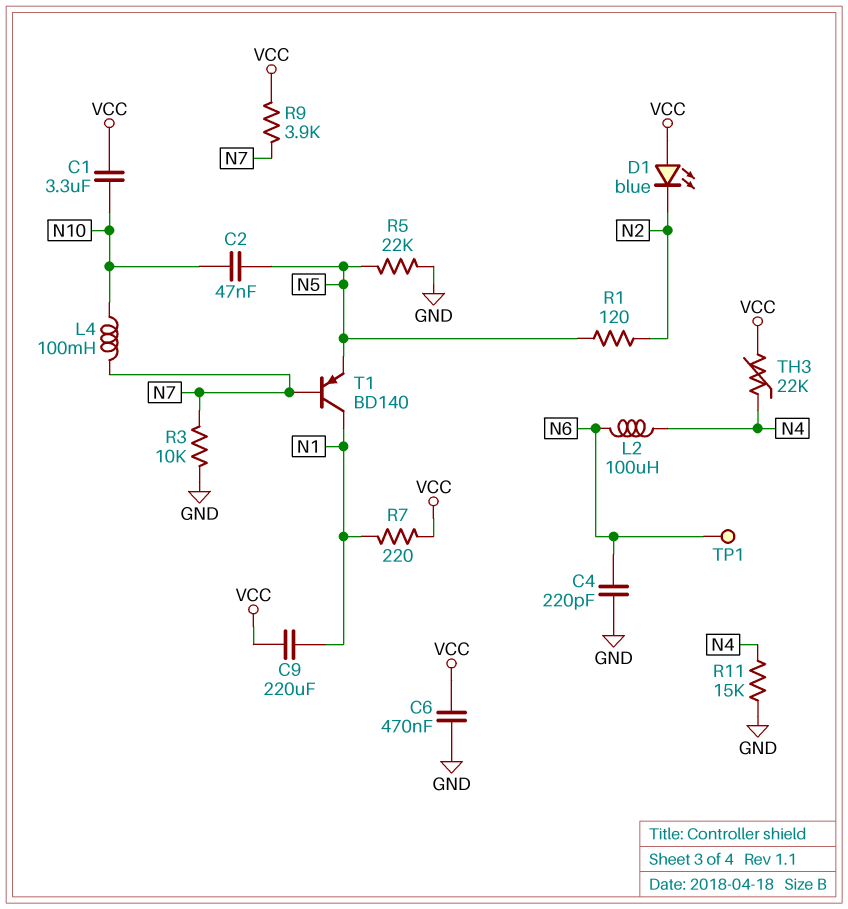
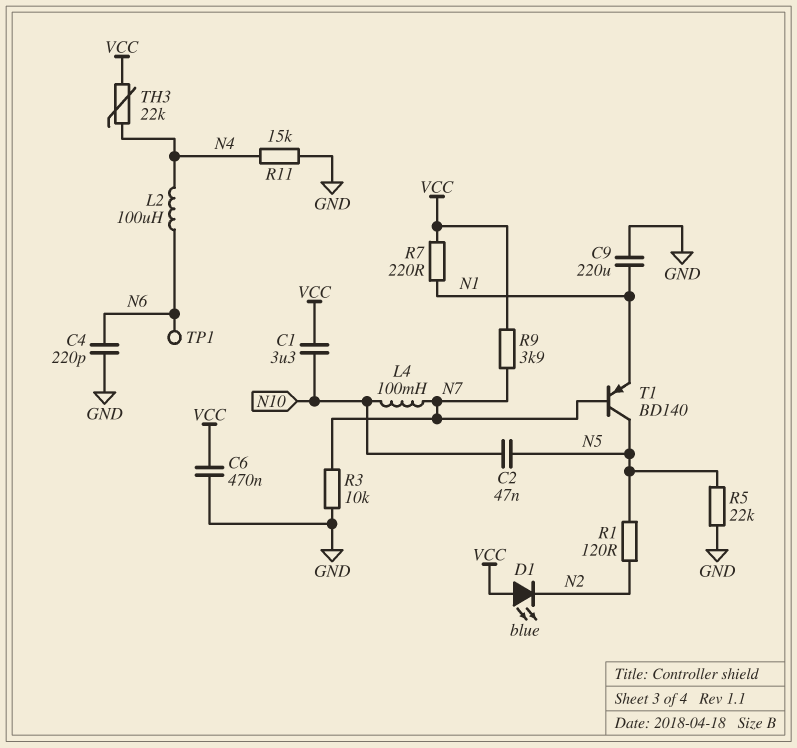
C9: 220uF (N1, VCC) -> 220uF (GND, N1)
T1: PNP BD140 (B N7, C N1, E N5) -> PNP BD140 (B N7, C N5, E N1)

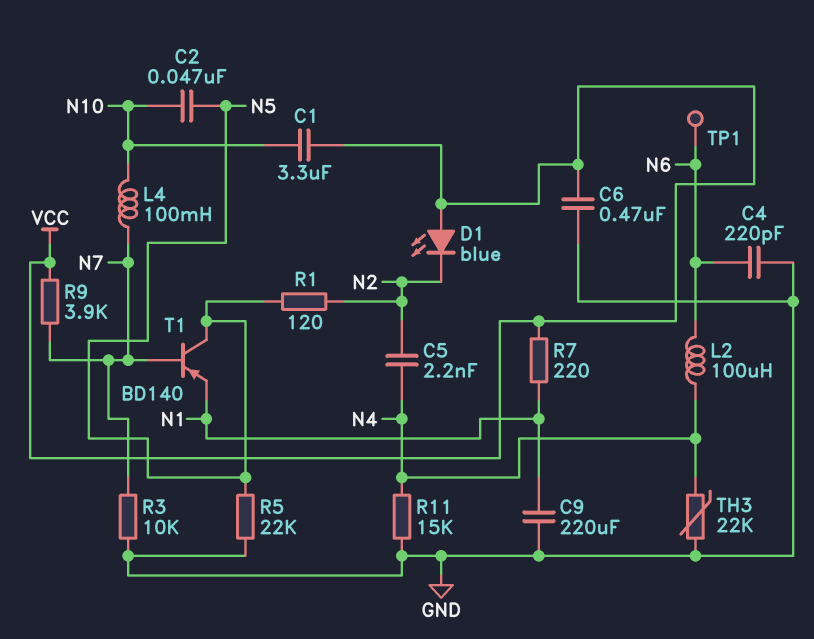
C5: none -> 2.2nF (N2, N4)
TH3: 22k (N4, VCC) -> 22k (GND, N4)

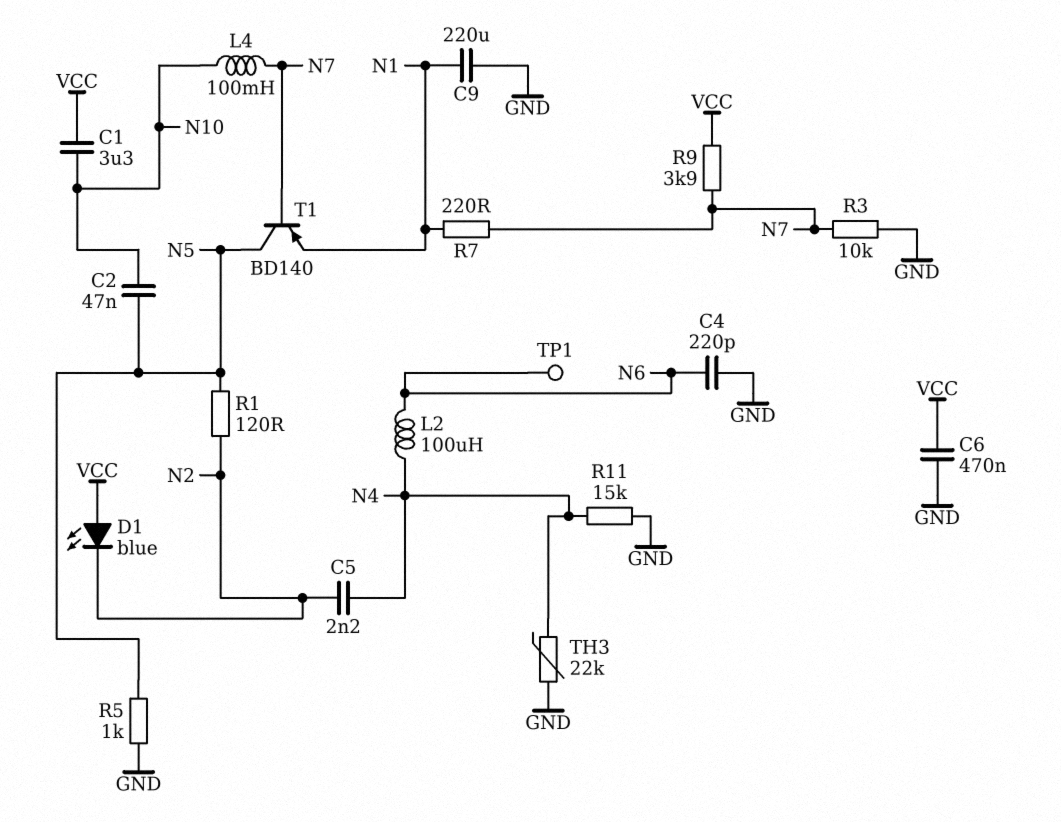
R5: 22k (GND, N5) -> 1k (GND, N5)
R7: 220 (N1, VCC) -> 220 (N1, N7)

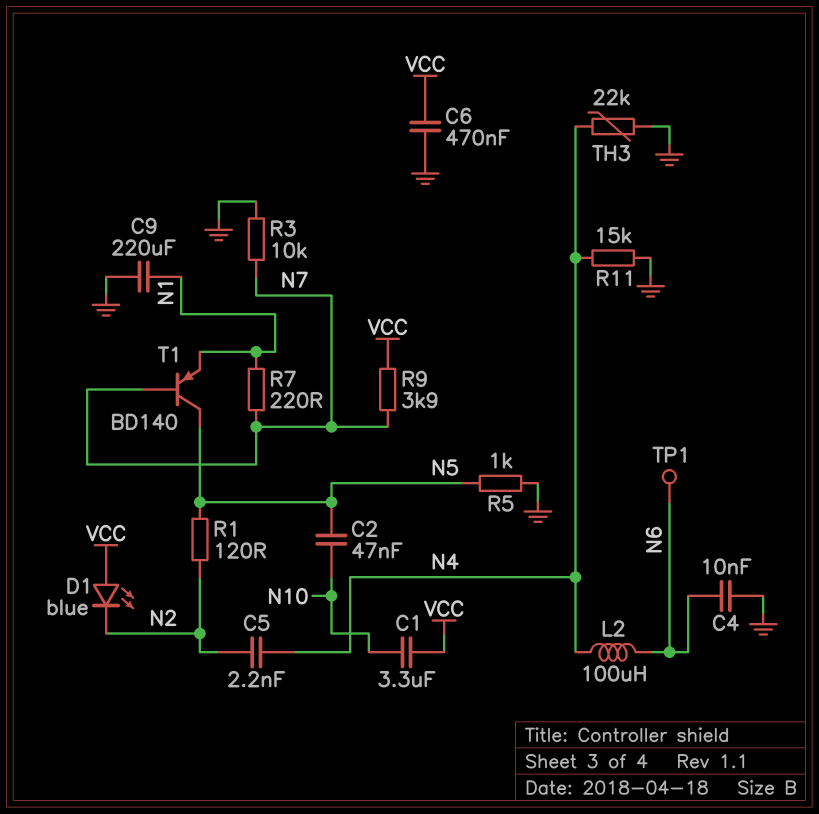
C4: 220pF (GND, N6) -> 10nF (GND, N6)
L4: 100mH (N7, N10) -> none

